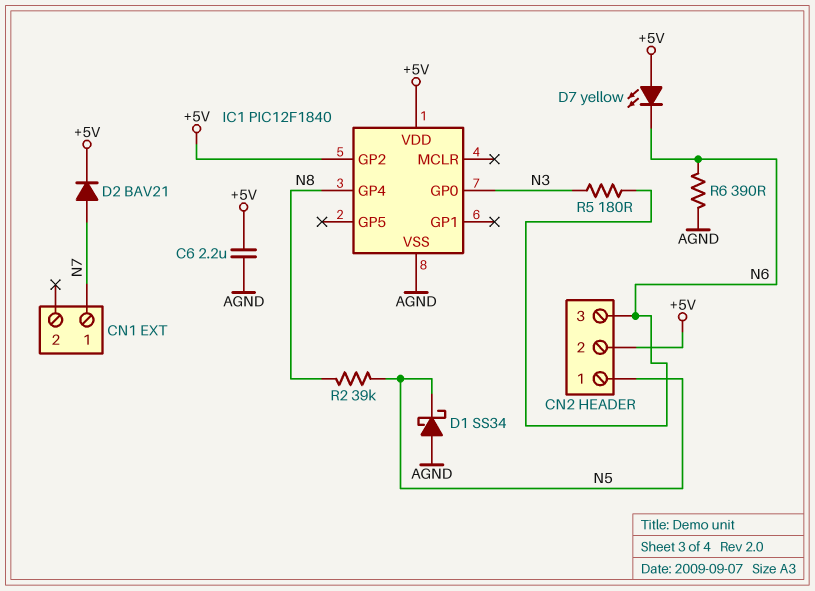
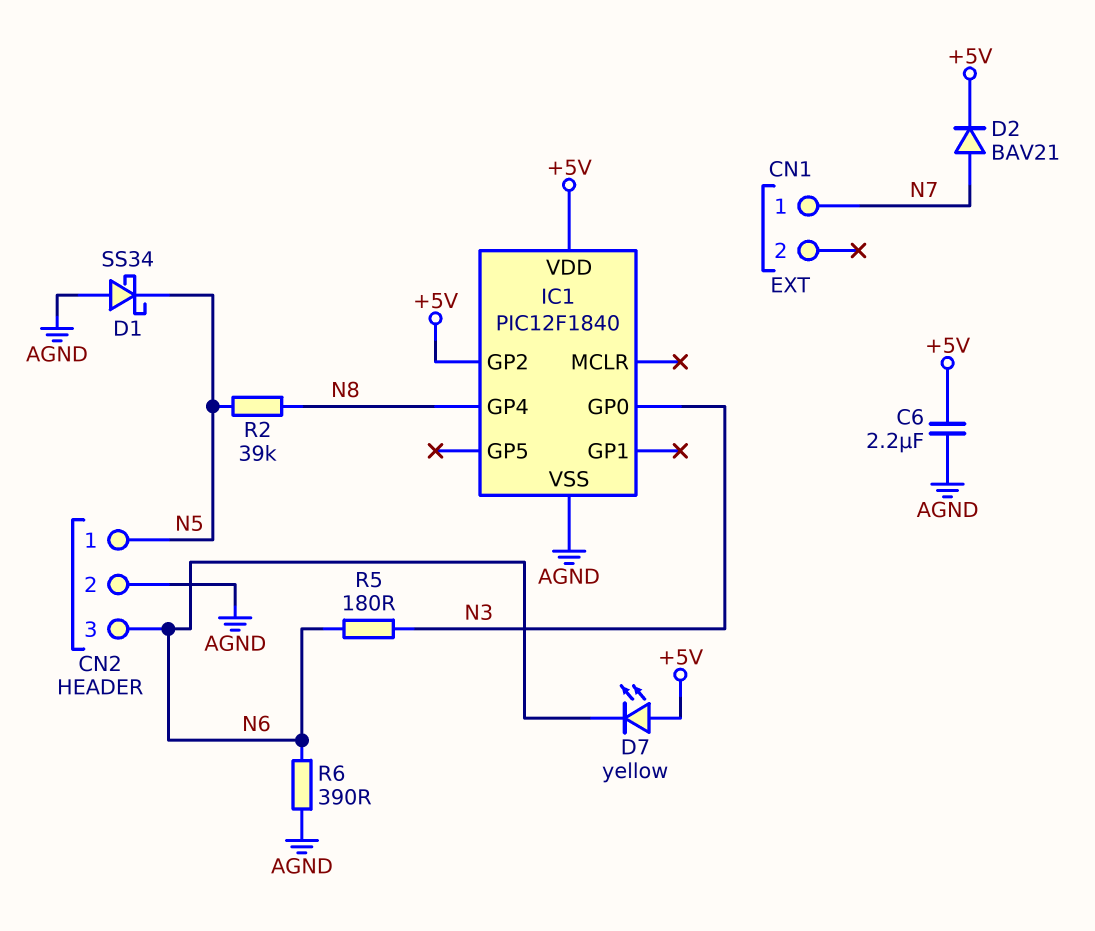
CN2 pin 2: +5V -> AGND

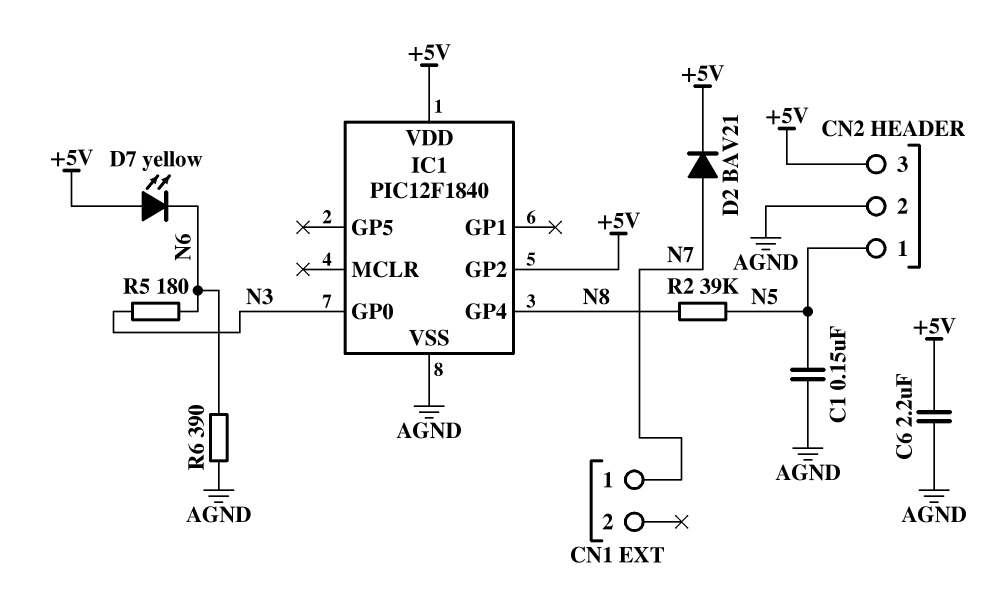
C1: none -> 150nF (AGND, N5)
CN2 pin 3: N6 -> +5V
D1: schottky SS34 (A AGND, K N5) -> none

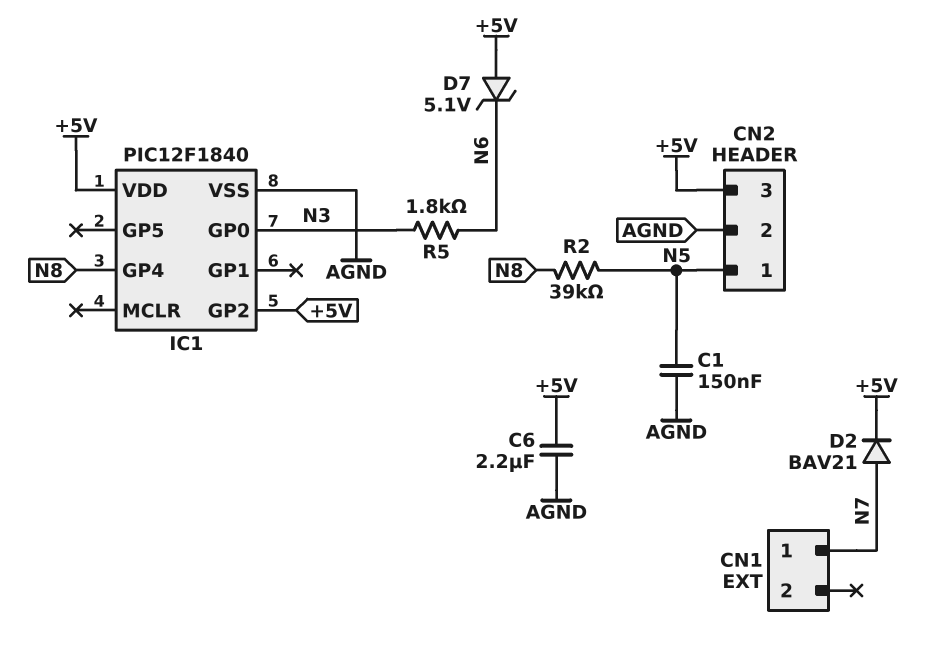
D7: LED yellow (A +5V, K N6) -> zener 5.1V (A +5V, K N6)
R5: 180 (N3, N6) -> 1.8k (N3, N6)
R6: 390 (AGND, N6) -> none

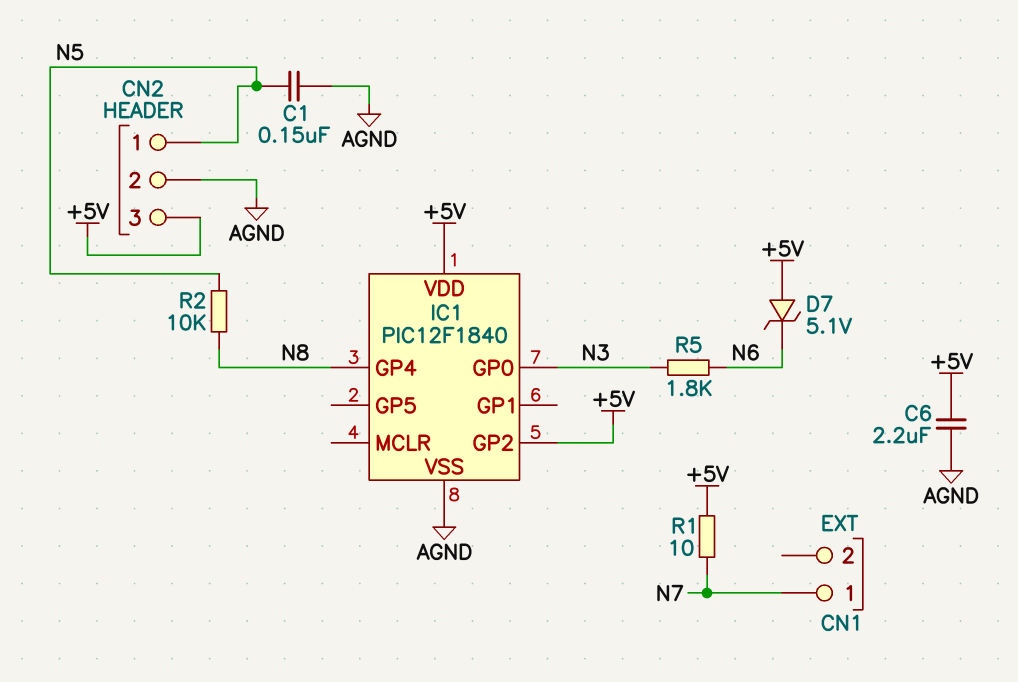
D2: diode BAV21 (A N7, K +5V) -> none
R1: none -> 10 (+5V, N7)
R2: 39k (N5, N8) -> 10k (N5, N8)

